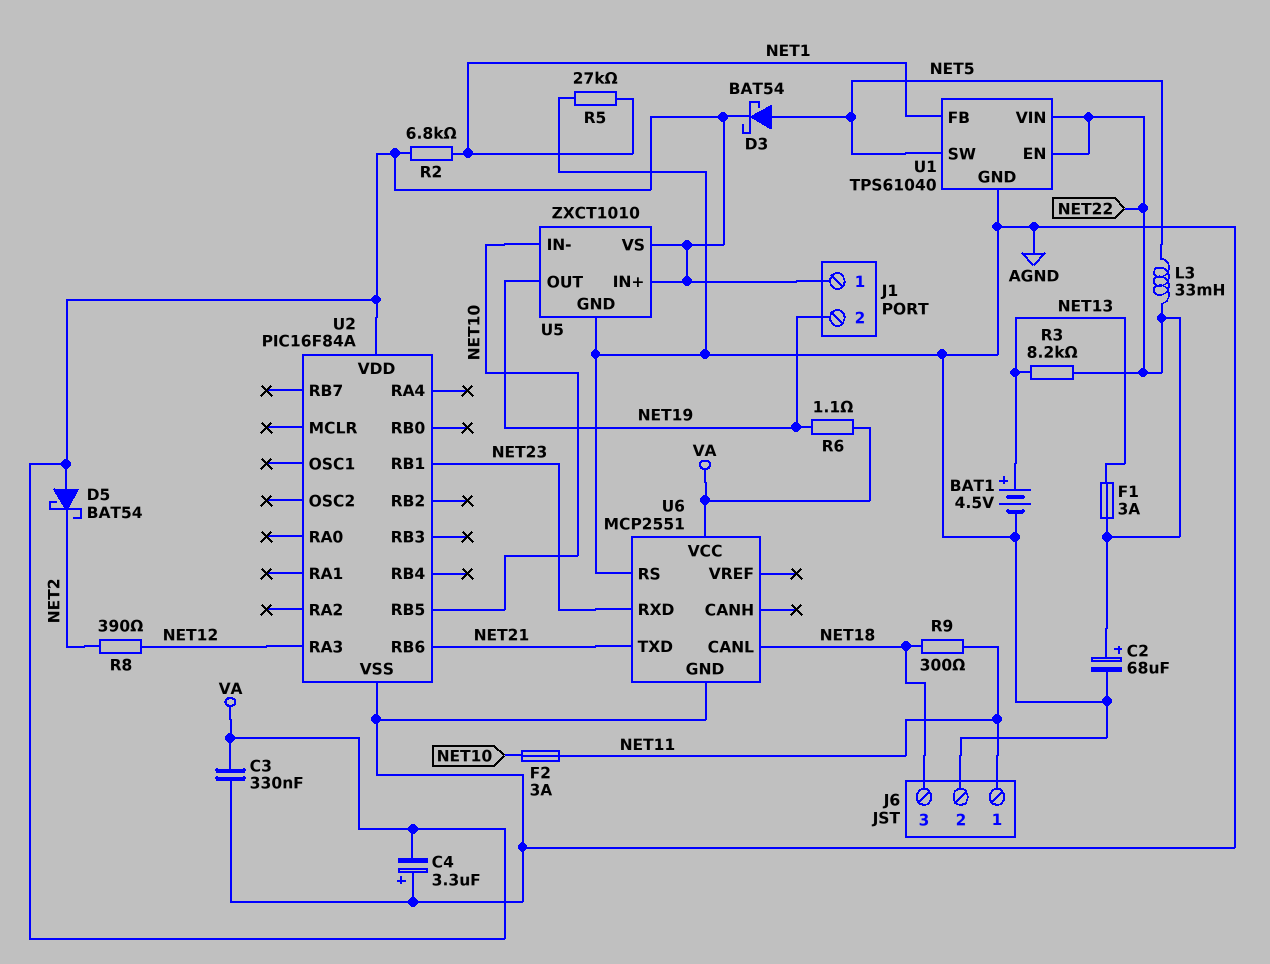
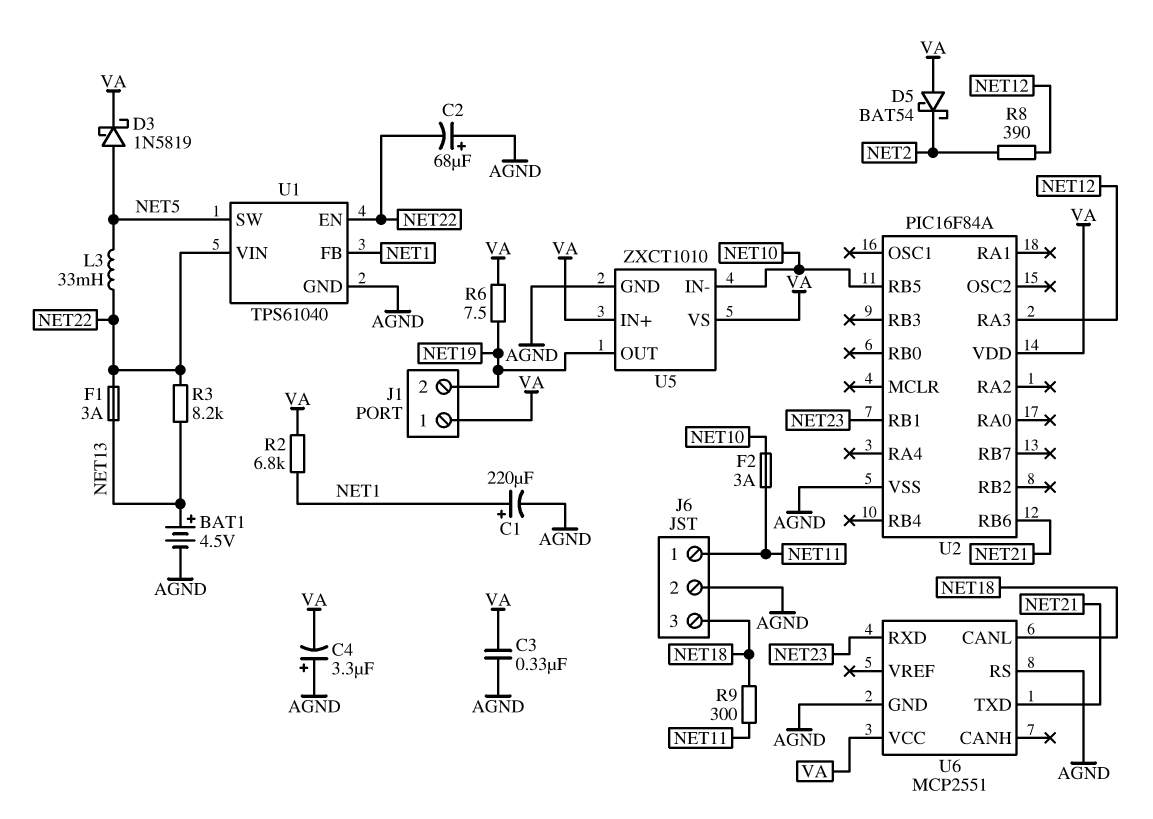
C1: none -> 220uF (plus NET1, minus AGND)
C2: 68uF (plus NET22, minus AGND) -> 68uF (plus AGND, minus NET22)
D3: schottky BAT54 (A NET5, K VA) -> schottky 1N5819 (A NET5, K VA)
R5: 27k (AGND, NET1) -> none
R6: 1.1 (NET19, VA) -> 7.5 (NET19, VA)

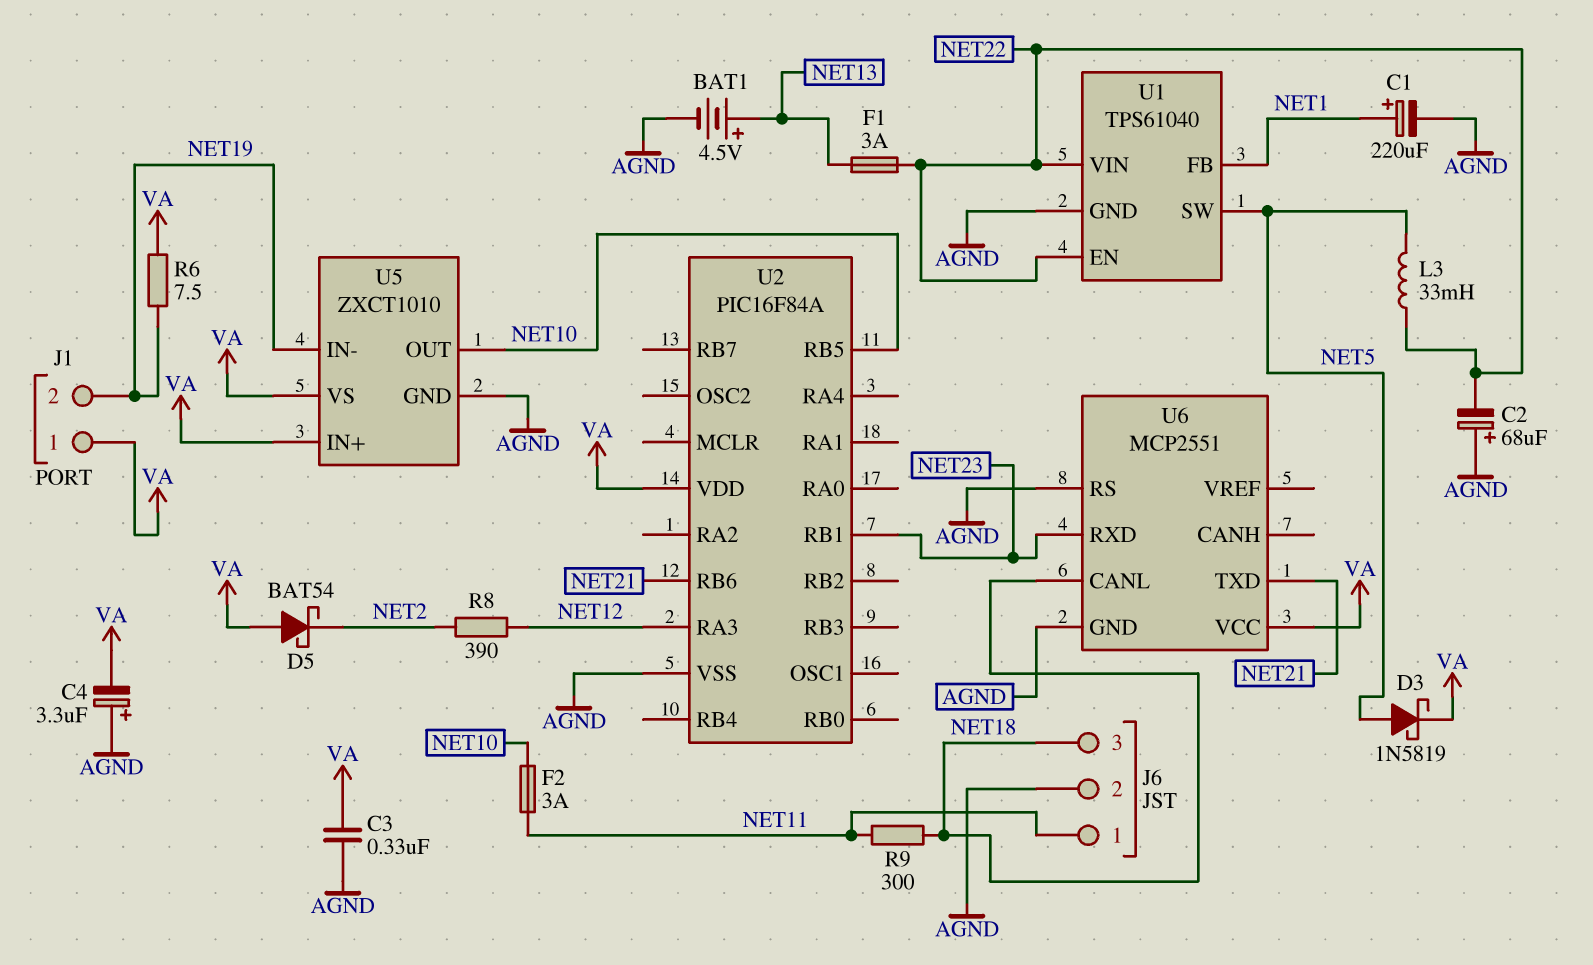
R2: 6.8k (NET1, VA) -> none
R3: 8.2k (NET13, NET22) -> none
U5 pin IN-: NET10 -> NET19
U5 pin OUT: NET19 -> NET10

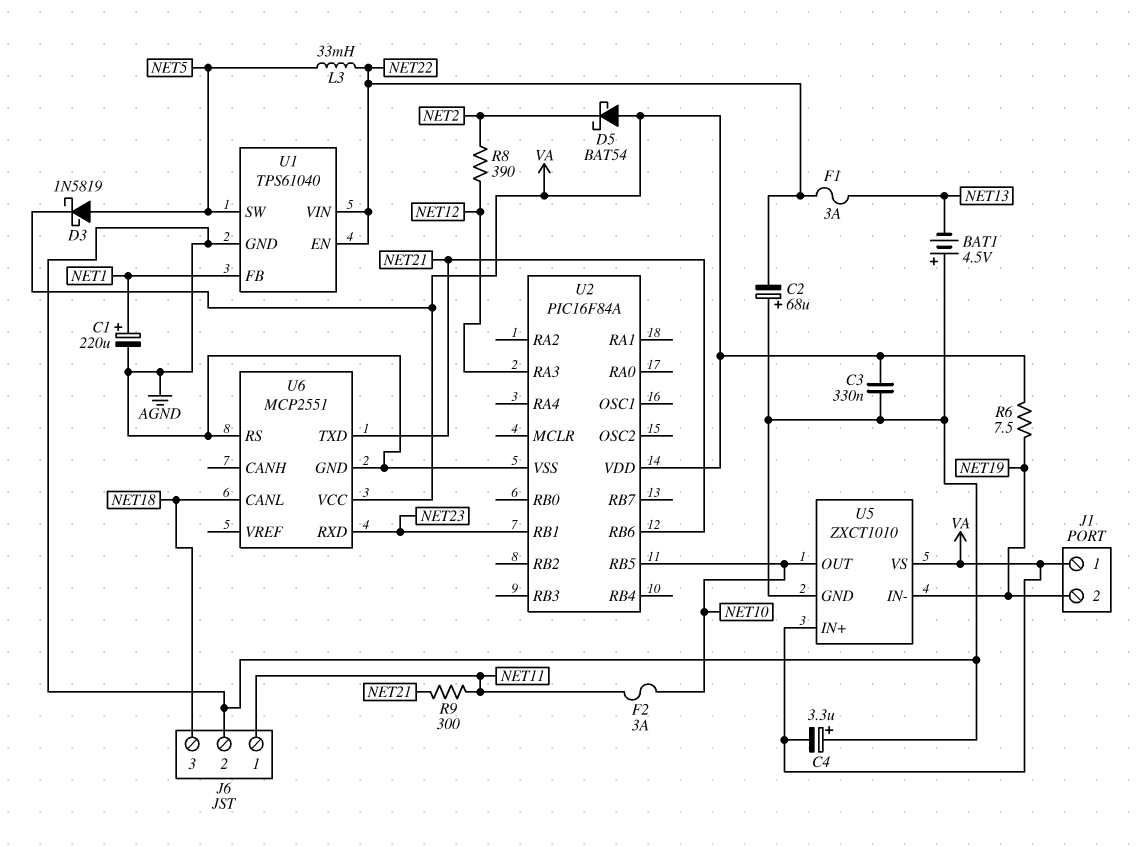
BAT1: 4.5V (plus NET13, minus AGND) -> 4.5V (plus AGND, minus NET13)
R9: 300 (NET11, NET18) -> 300 (NET11, NET21)

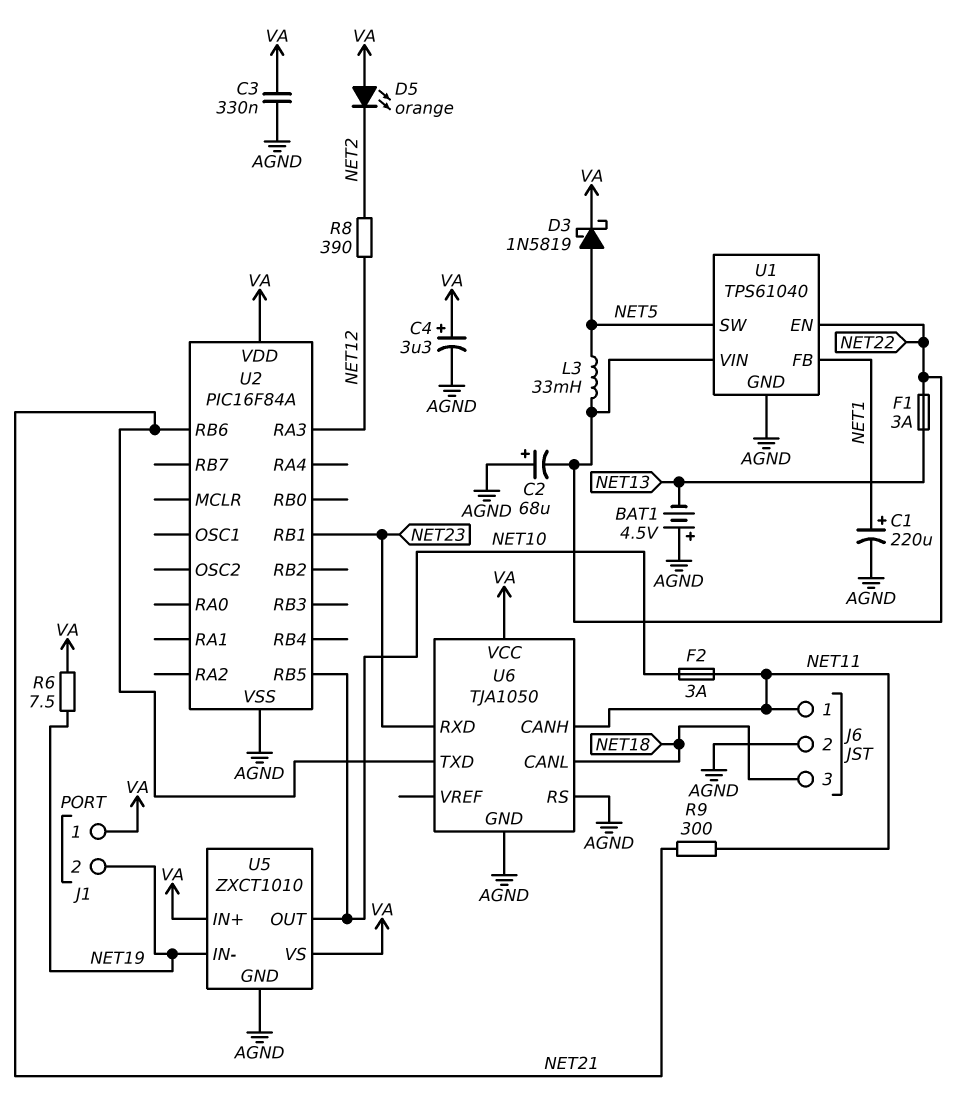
C4: 3.3uF (plus AGND, minus VA) -> 3.3uF (plus VA, minus AGND)
D5: schottky BAT54 (A VA, K NET2) -> LED orange (A VA, K NET2)
U6: MCP2551 -> TJA1050
U6 pin CANH: none -> NET11

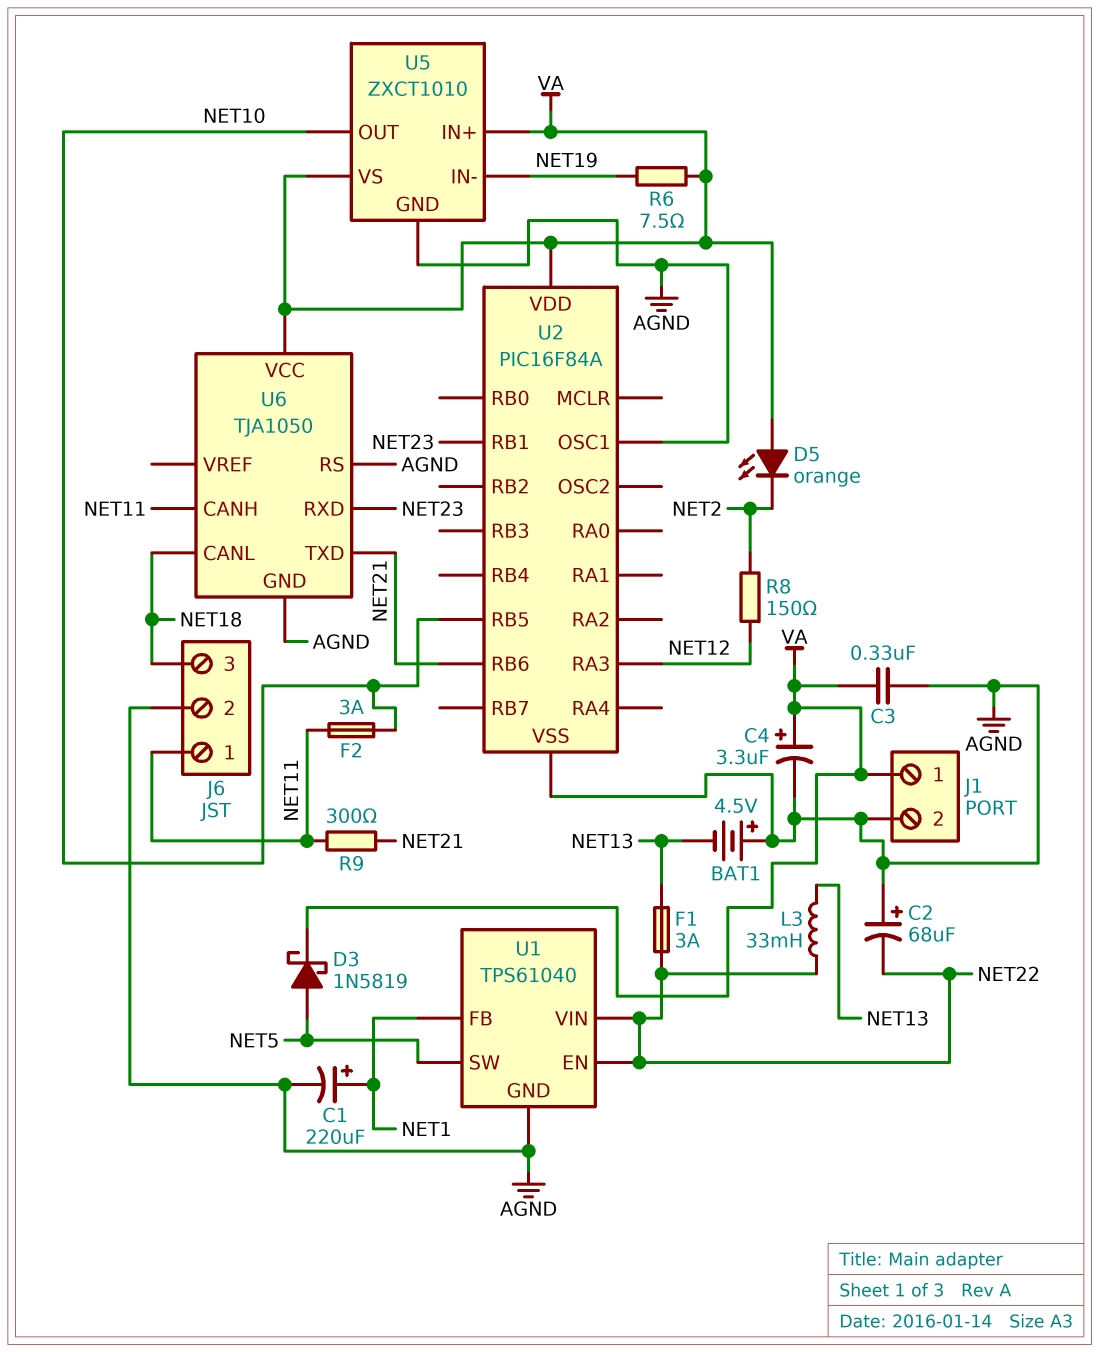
J1 pin 2: NET19 -> AGND
L3: 33mH (NET5, NET22) -> 33mH (NET13, NET22)
R8: 390 (NET2, NET12) -> 150 (NET2, NET12)
U2 pin OSC1: none -> AGND

